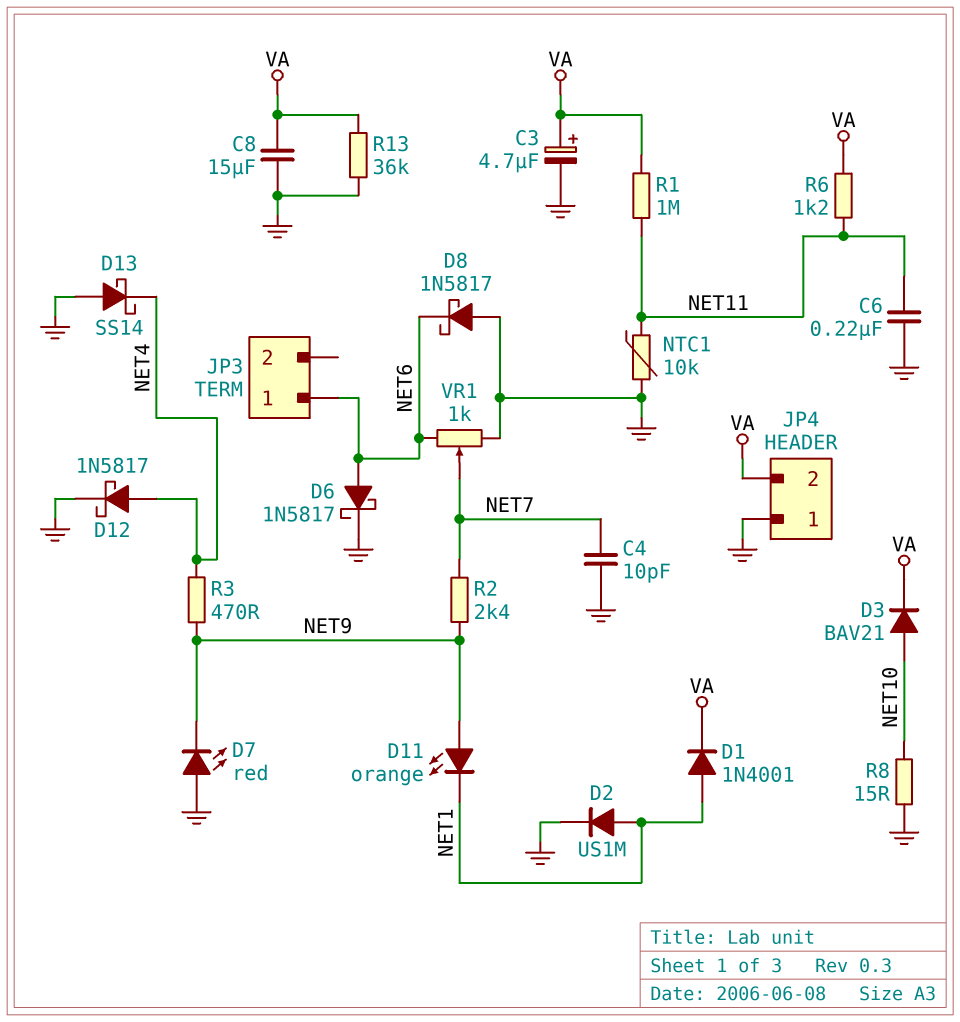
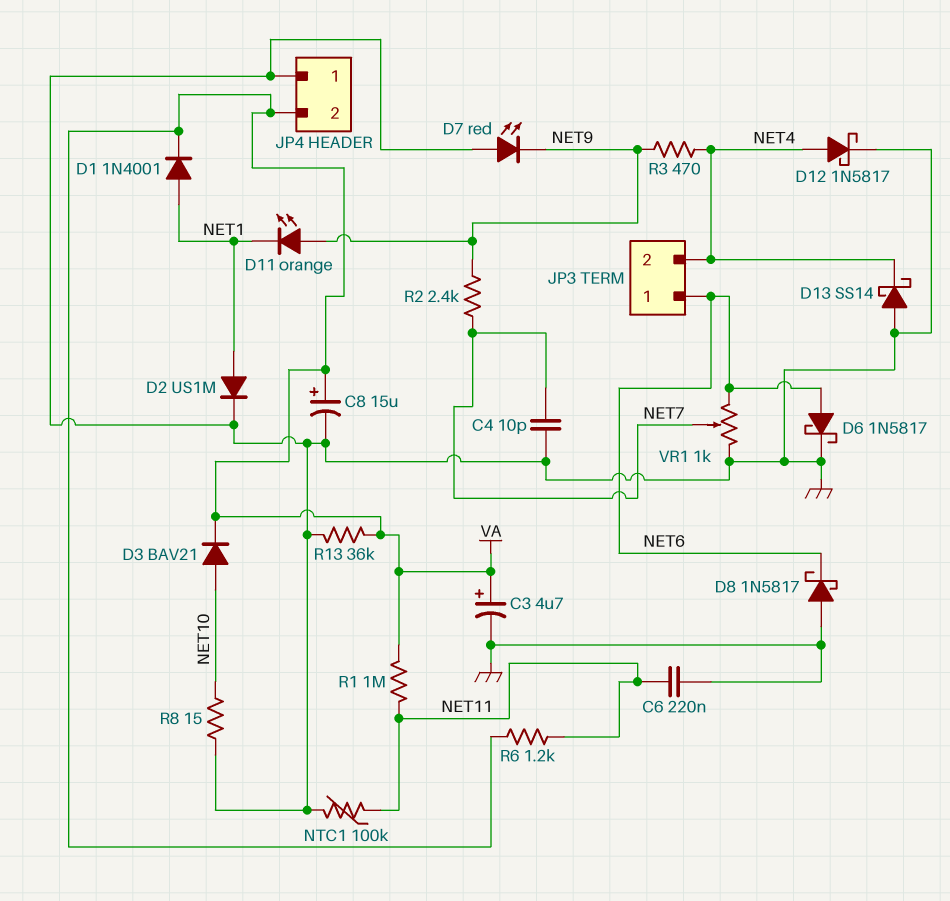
C8: 15uF (GND, VA) -> 15uF (plus VA, minus GND)
JP3 pin 2: none -> NET4
NTC1: 10k (GND, NET11) -> 100k (GND, NET11)

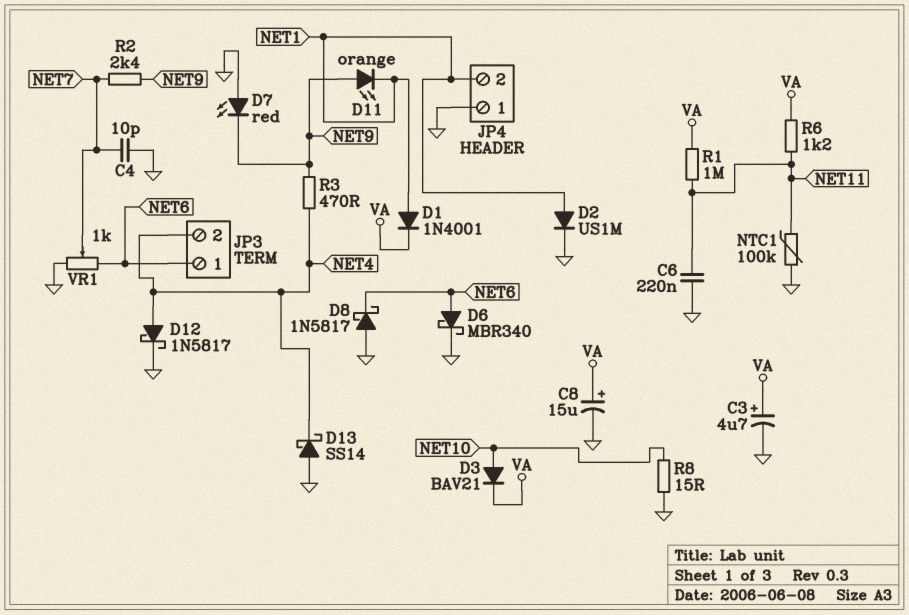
D6: schottky 1N5817 (A NET6, K GND) -> schottky MBR340 (A NET6, K GND)
JP4 pin 2: VA -> NET1
R13: 36k (GND, VA) -> none

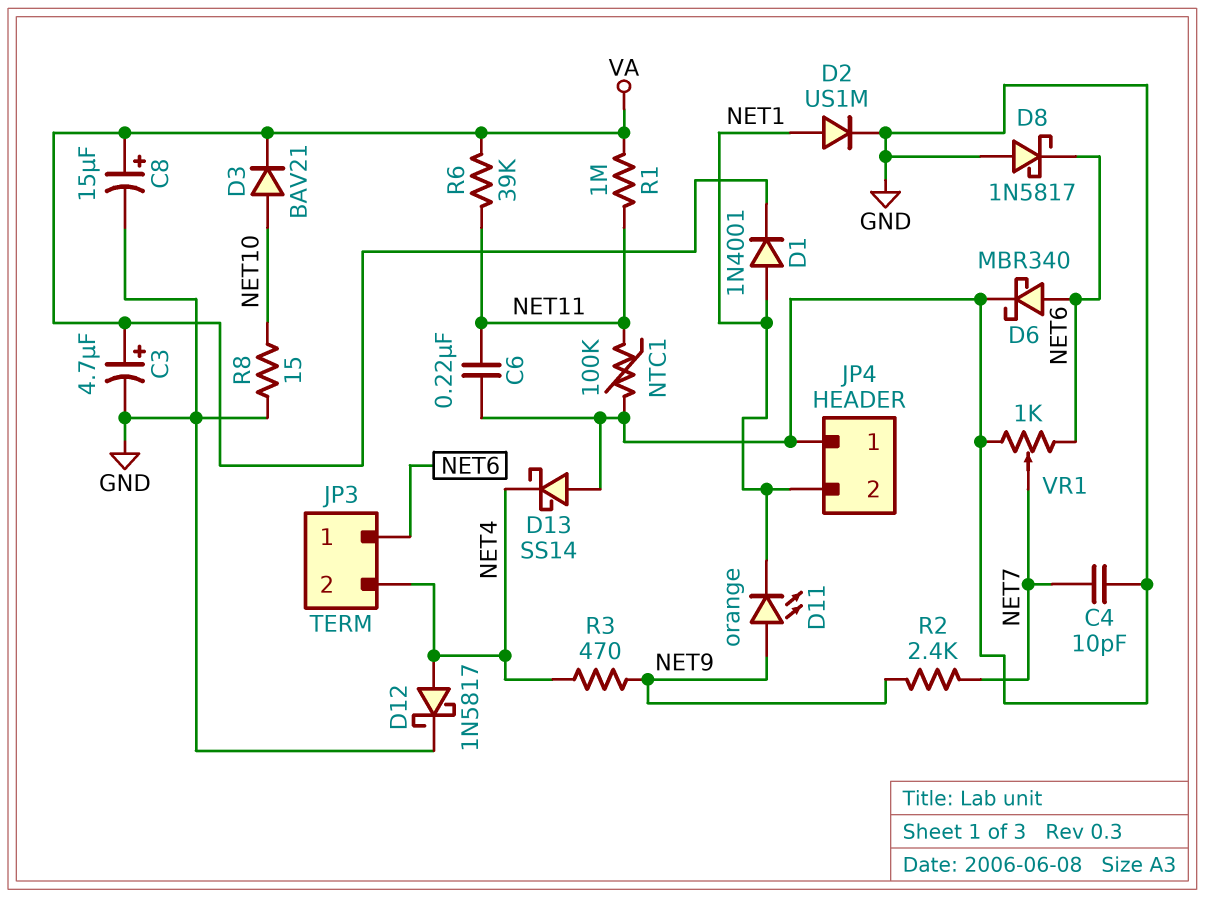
D7: LED red (A GND, K NET9) -> none
R6: 1.2k (NET11, VA) -> 39k (NET11, VA)

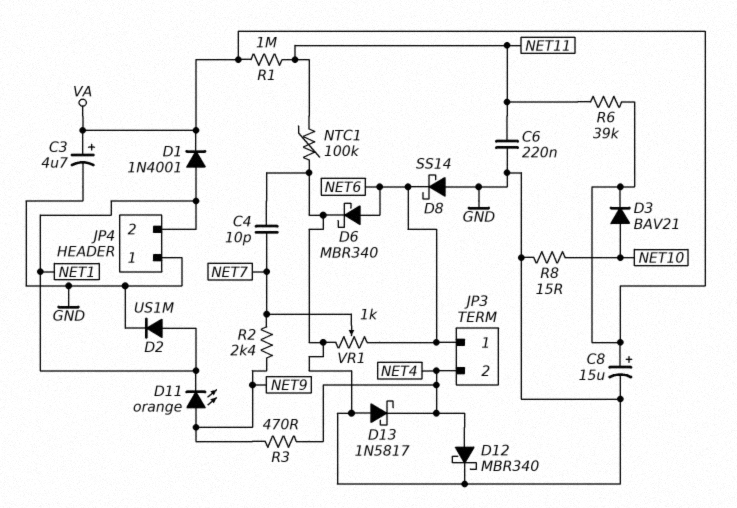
D8: schottky 1N5817 (A GND, K NET6) -> schottky SS14 (A GND, K NET6)
D12: schottky 1N5817 (A NET4, K GND) -> schottky MBR340 (A NET4, K GND)
D13: schottky SS14 (A GND, K NET4) -> schottky 1N5817 (A GND, K NET4)

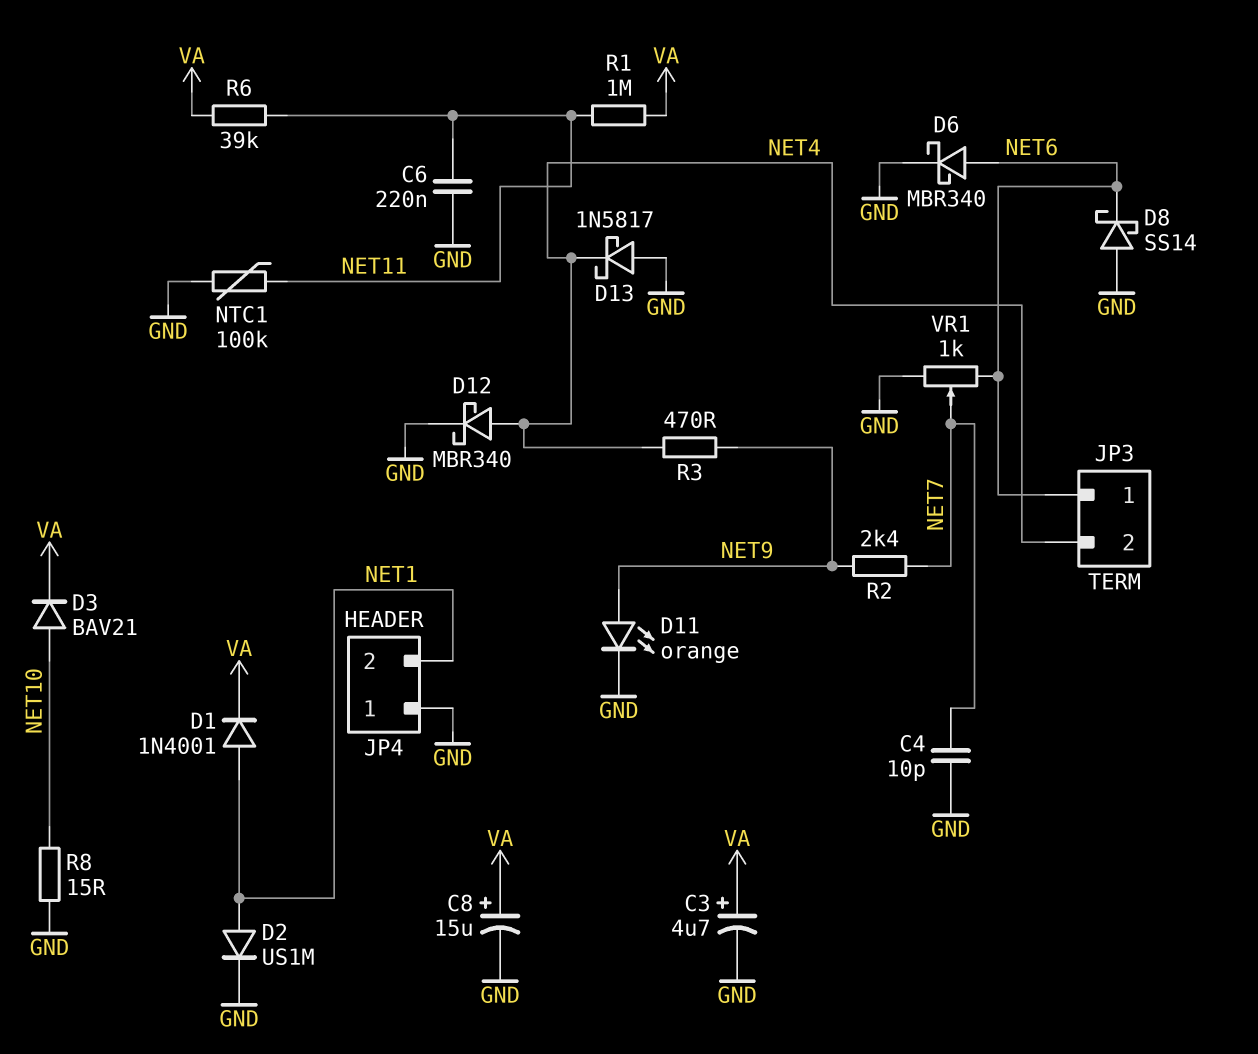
D11: LED orange (A NET9, K NET1) -> LED orange (A NET9, K GND)

